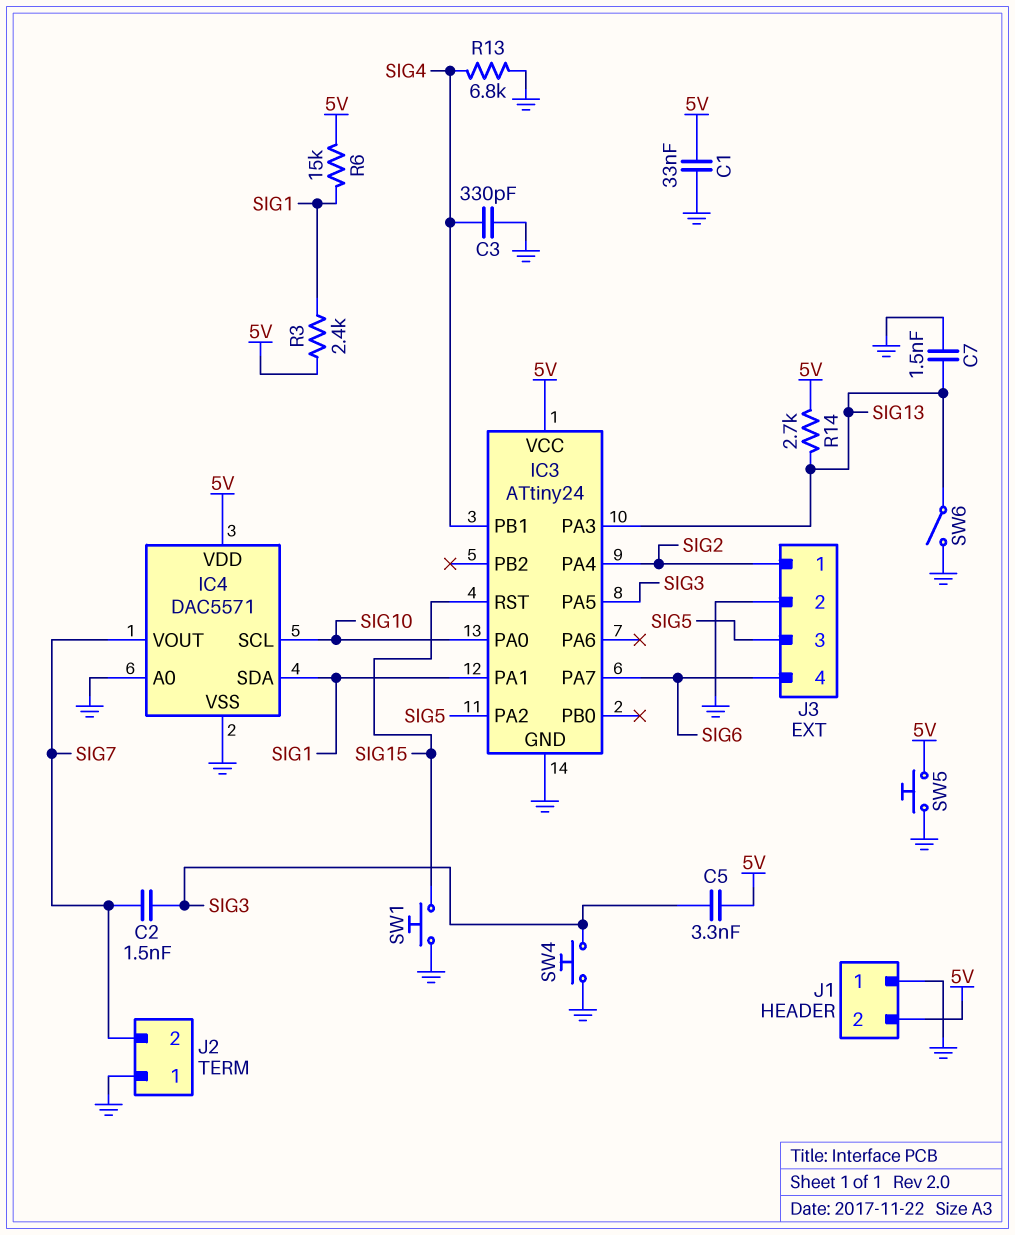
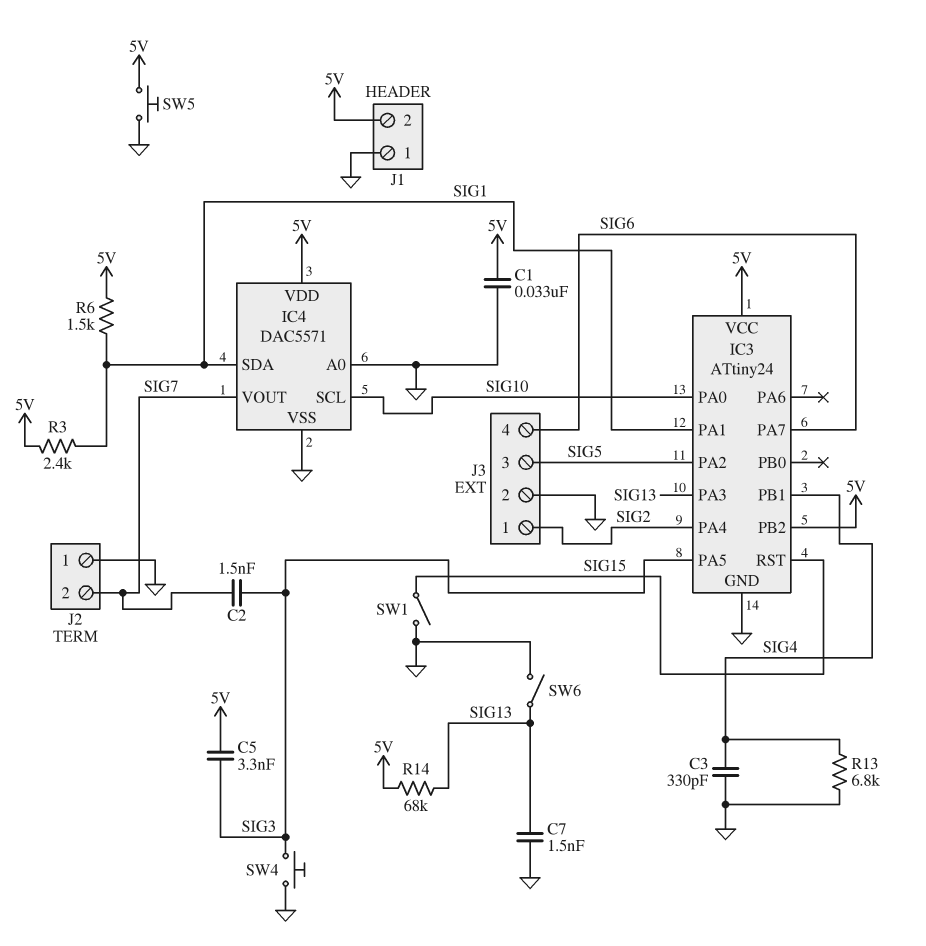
IC3 pin PB2: none -> 5V
R6: 15k (5V, SIG1) -> 1.5k (5V, SIG1)
R14: 2.7k (5V, SIG13) -> 68k (5V, SIG13)
SW1: button (GND, SIG15) -> switch (GND, SIG15)

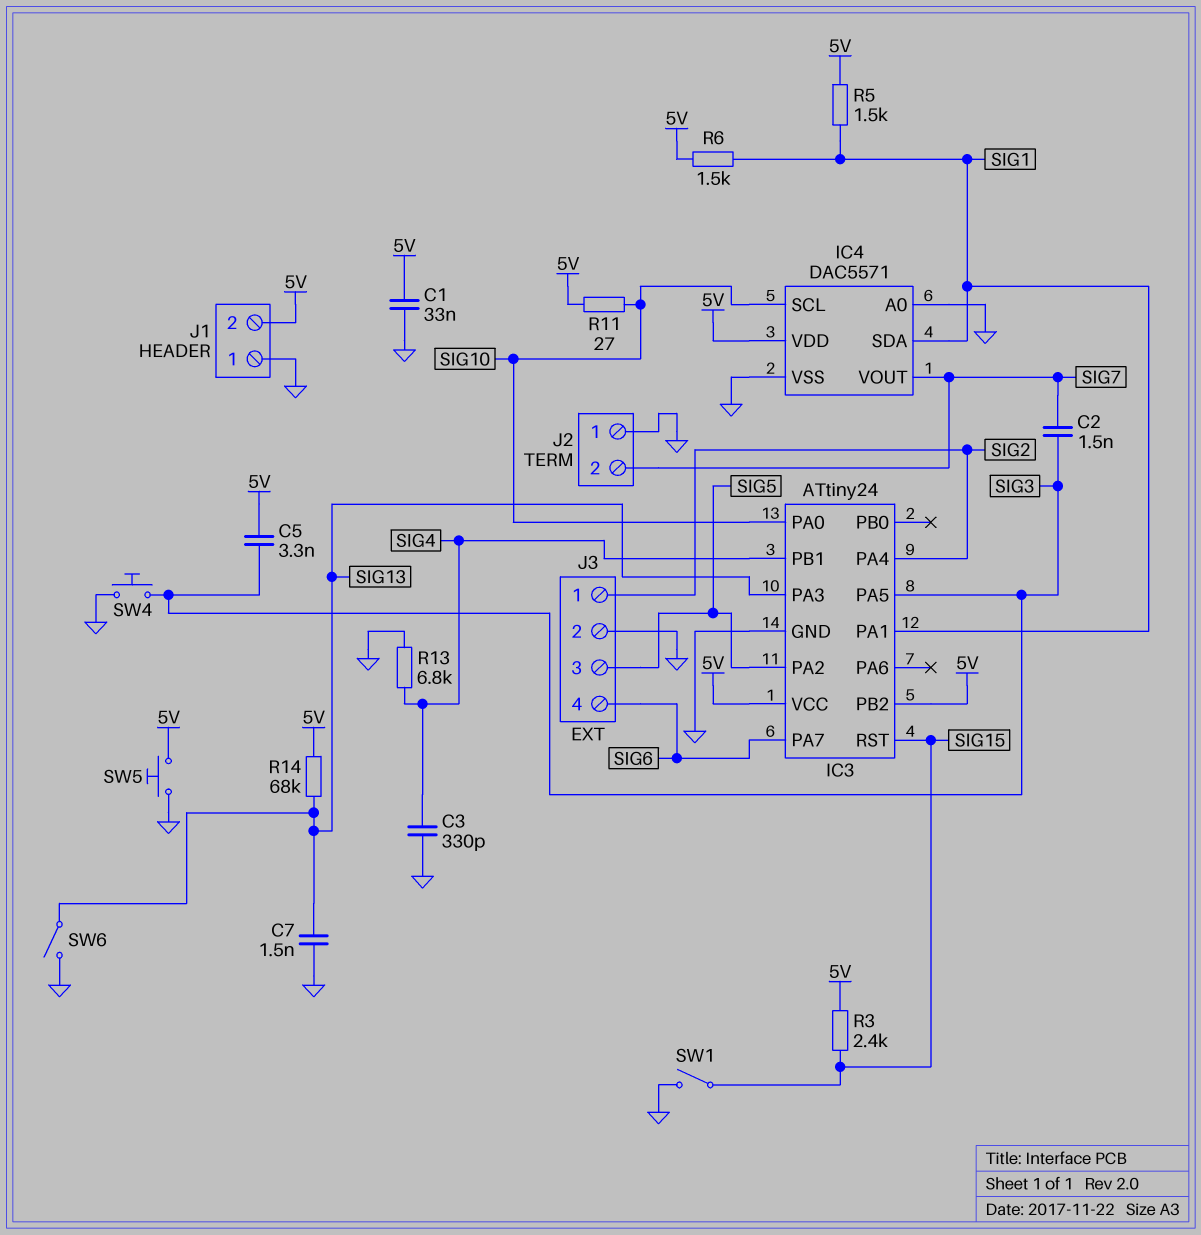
R3: 2.4k (5V, SIG1) -> 2.4k (5V, SIG15)
R5: none -> 1.5k (5V, SIG1)
R11: none -> 27 (5V, SIG10)

